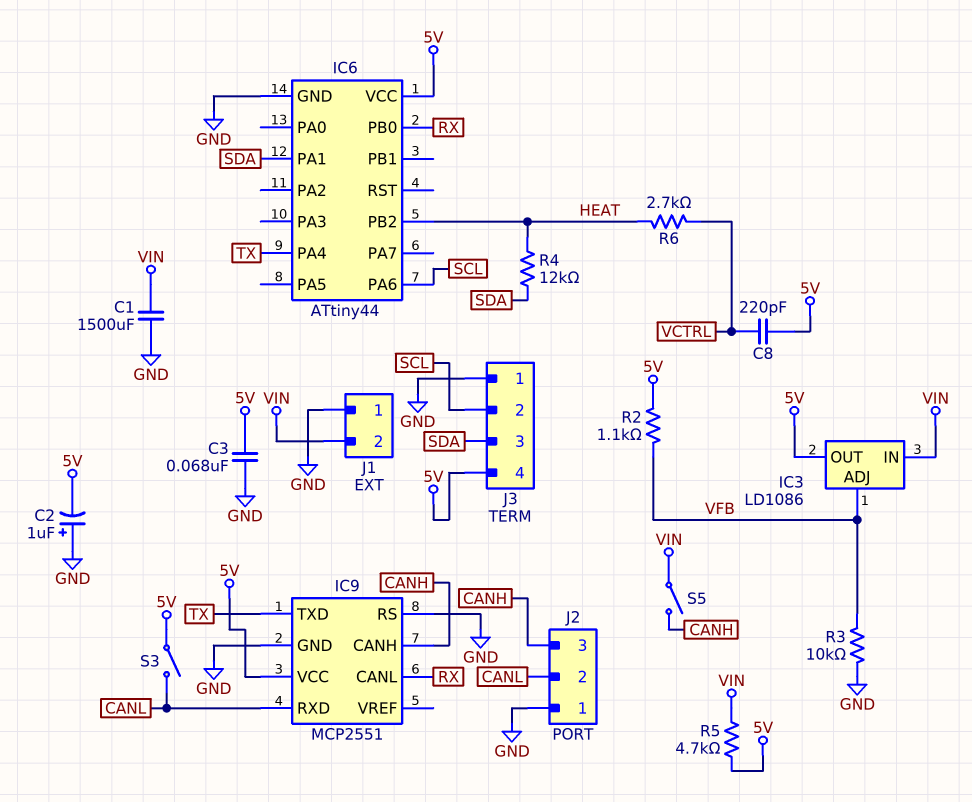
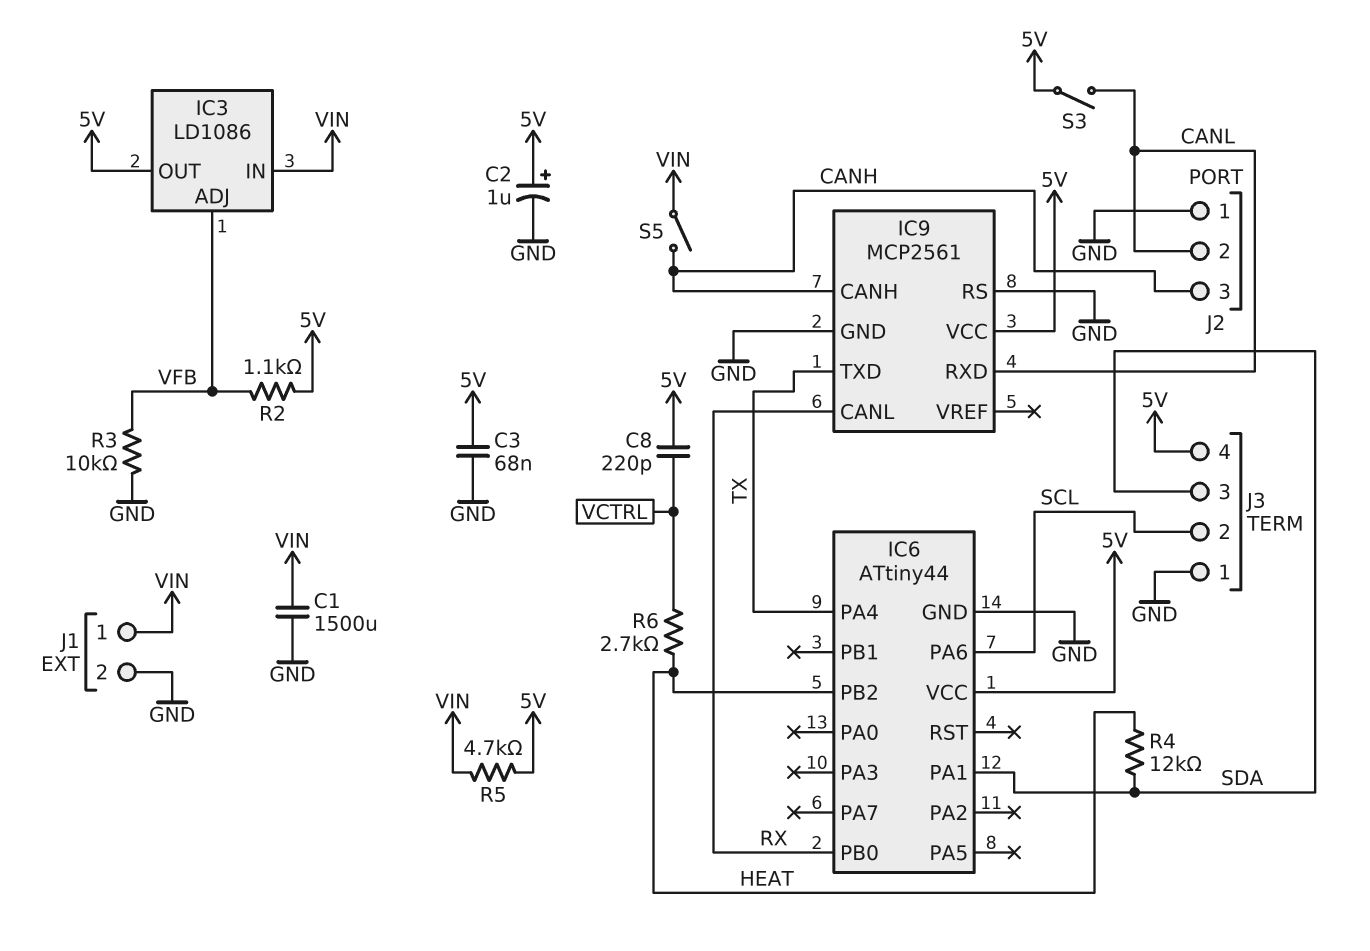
C2: 1uF (plus GND, minus 5V) -> 1uF (plus 5V, minus GND)
IC9: MCP2551 -> MCP2561
J1 pin 1: GND -> VIN
J1 pin 2: VIN -> GND

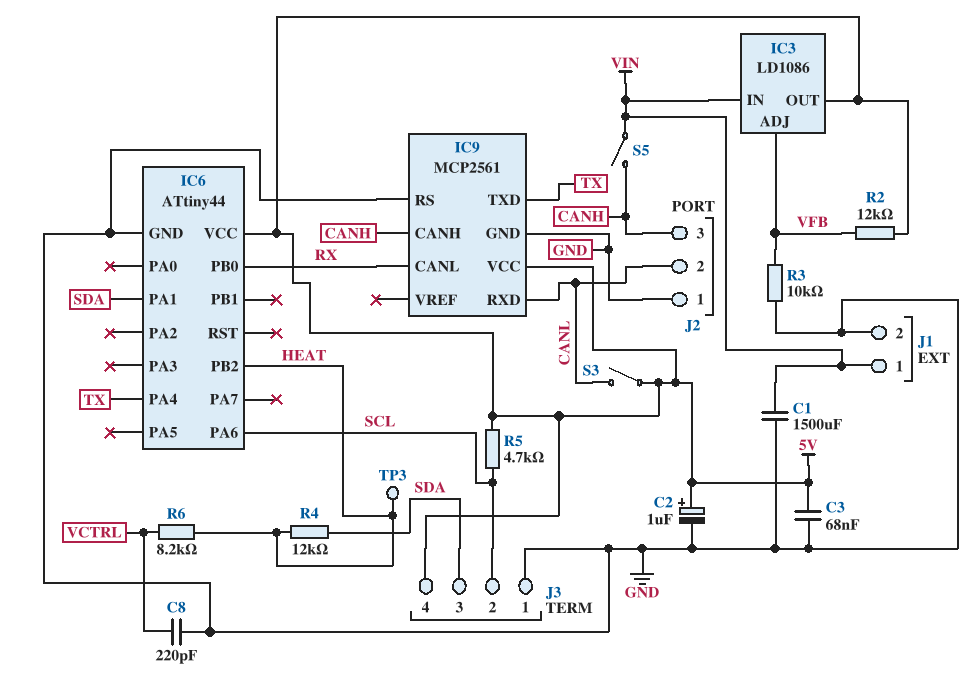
C8: 220pF (5V, VCTRL) -> 220pF (GND, VCTRL)
R2: 1.1k (5V, VFB) -> 12k (5V, VFB)
R5: 4.7k (5V, VIN) -> 4.7k (5V, SCL)
R6: 2.7k (HEAT, VCTRL) -> 8.2k (HEAT, VCTRL)
TP3: none -> test point (HEAT)

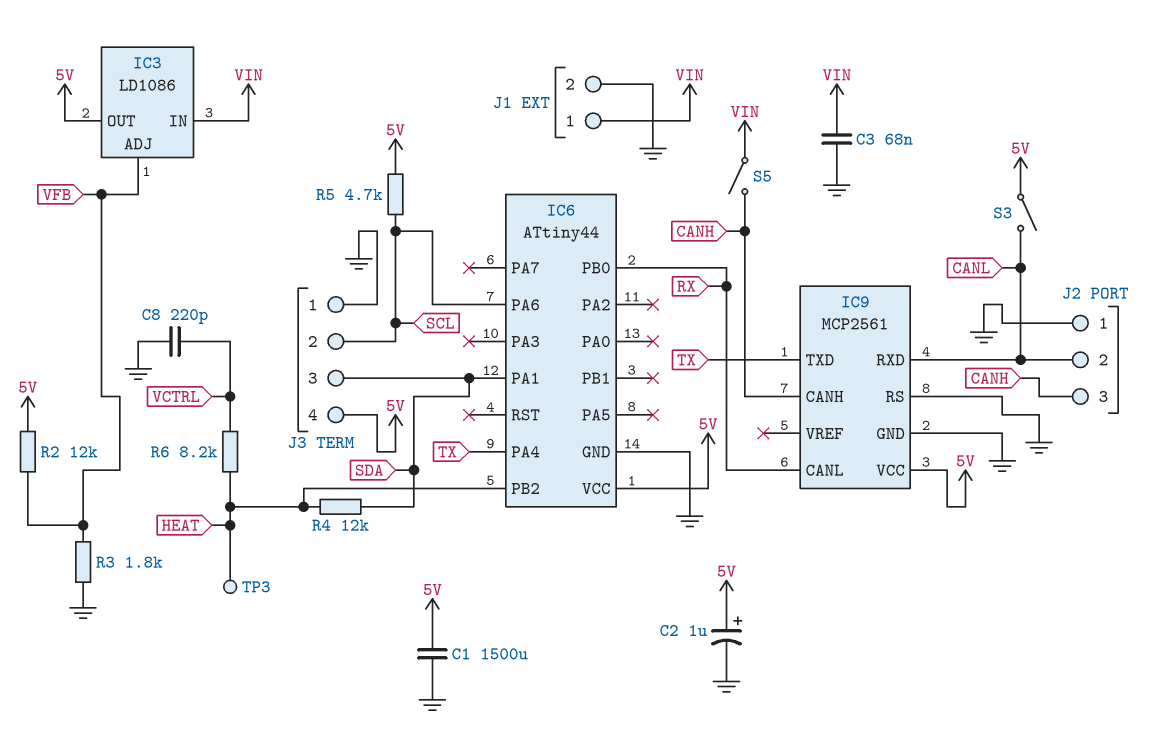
C1: 1500uF (GND, VIN) -> 1500uF (5V, GND)
C3: 68nF (5V, GND) -> 68nF (GND, VIN)
R3: 10k (GND, VFB) -> 1.8k (GND, VFB)

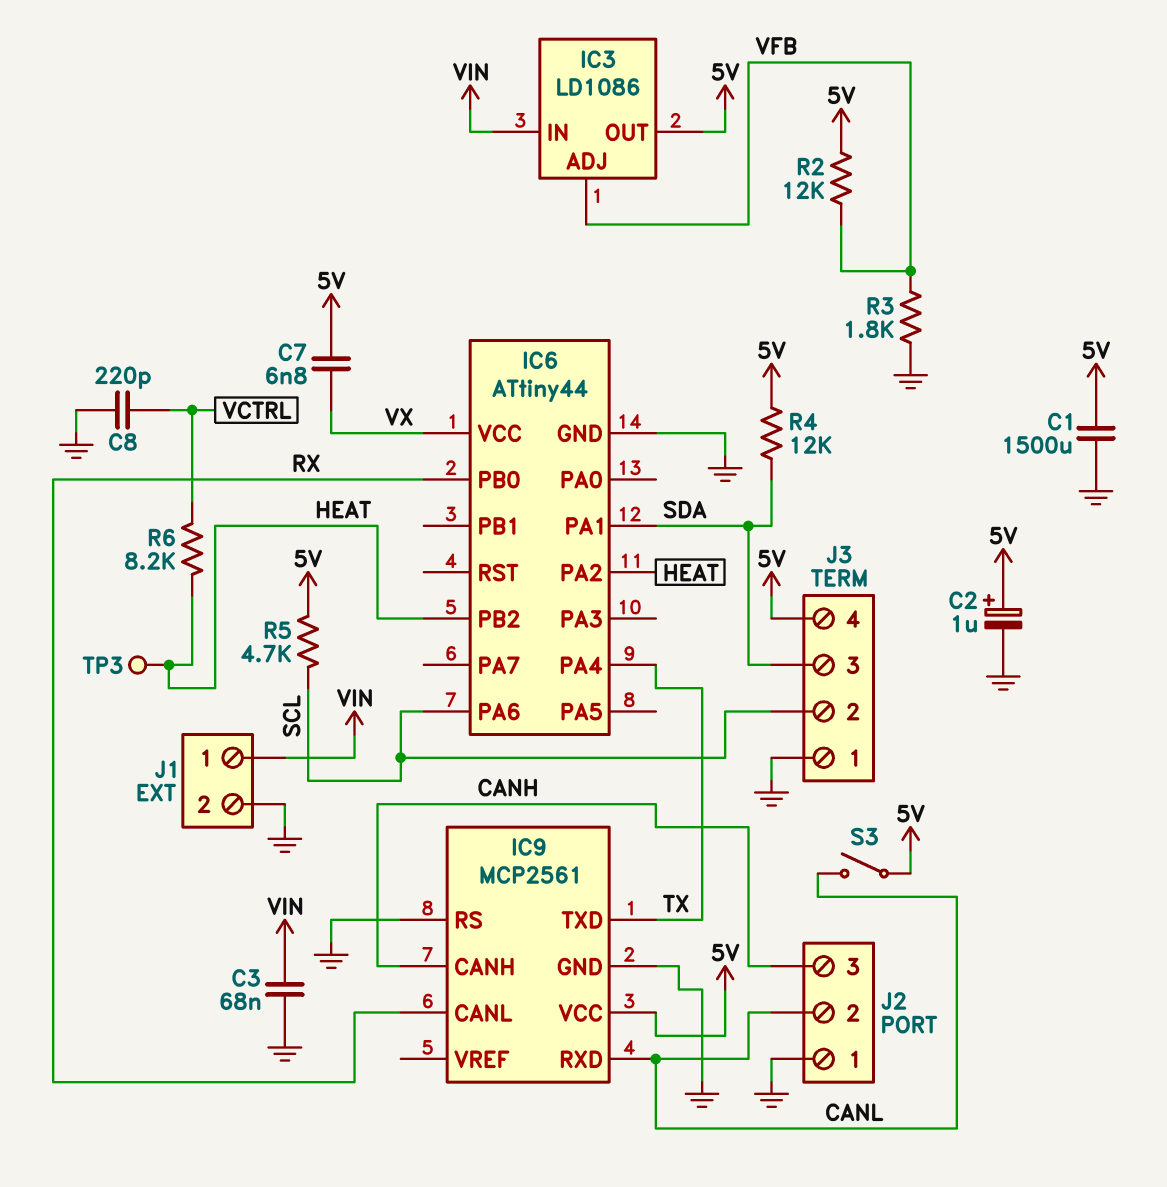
C7: none -> 6.8nF (5V, VX)
IC6 pin PA2: none -> HEAT
IC6 pin VCC: 5V -> VX
R4: 12k (HEAT, SDA) -> 12k (5V, SDA)
S5: switch (CANH, VIN) -> none

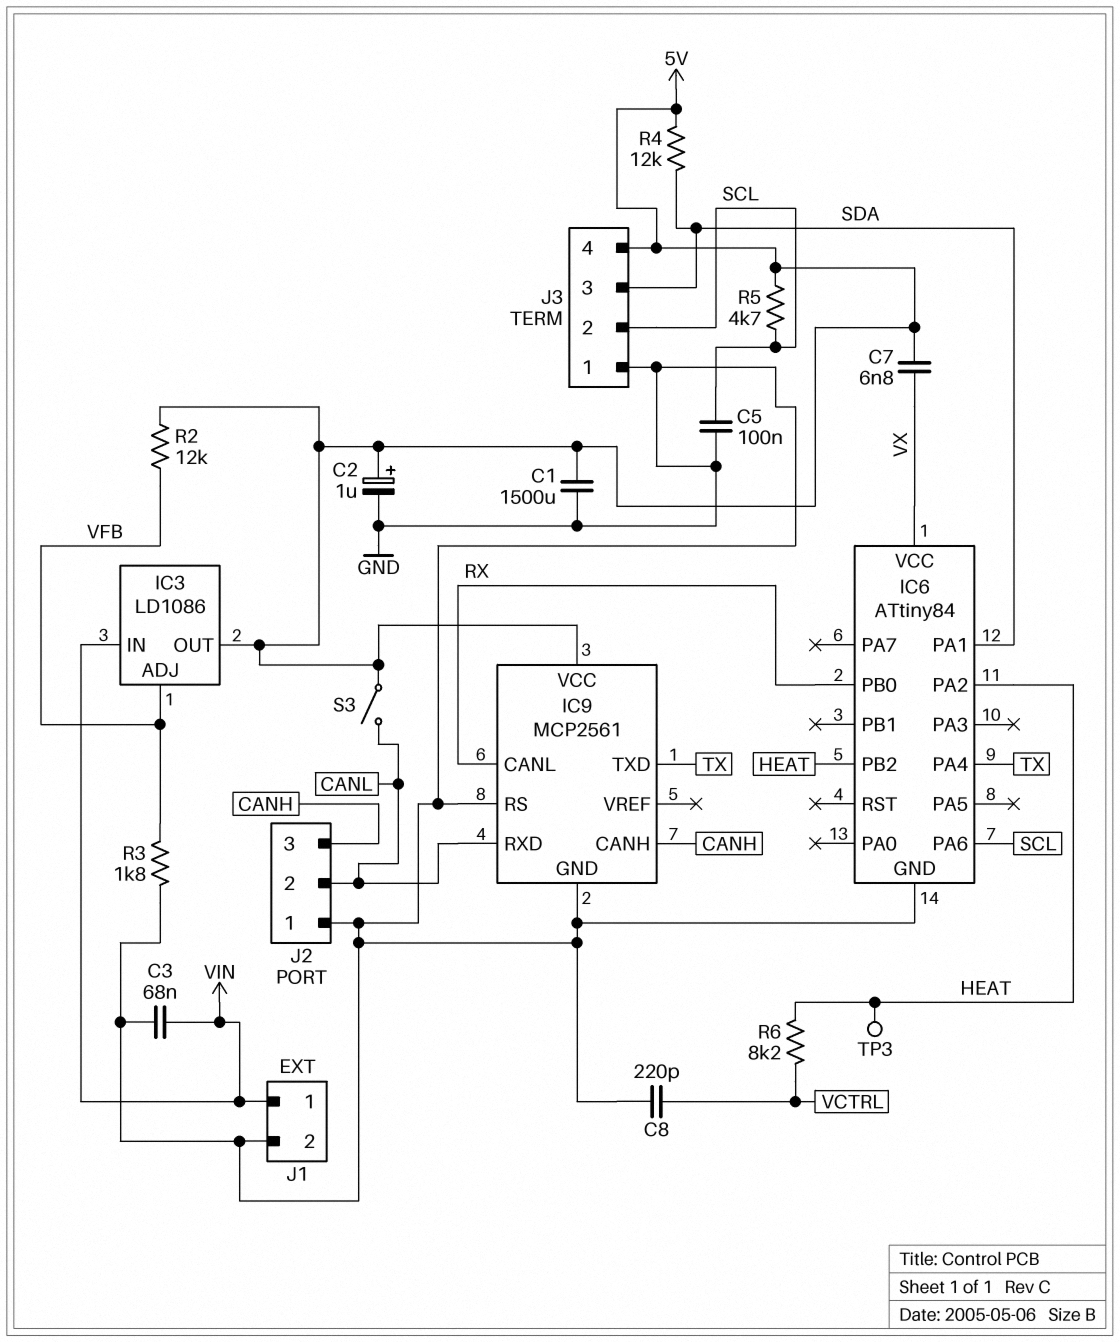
C5: none -> 100nF (GND, SCL)
IC6: ATtiny44 -> ATtiny84

